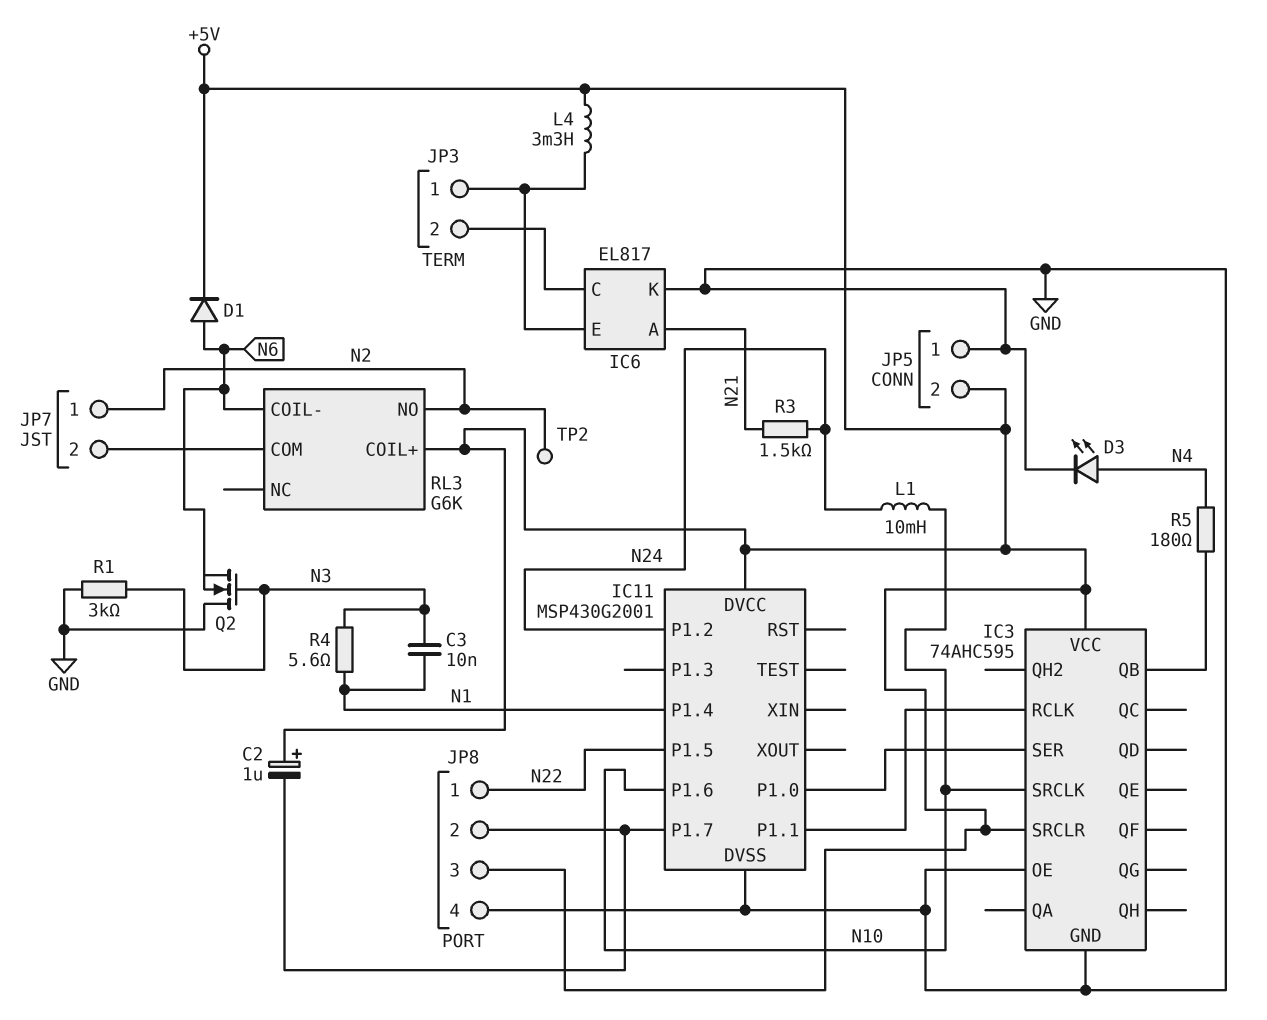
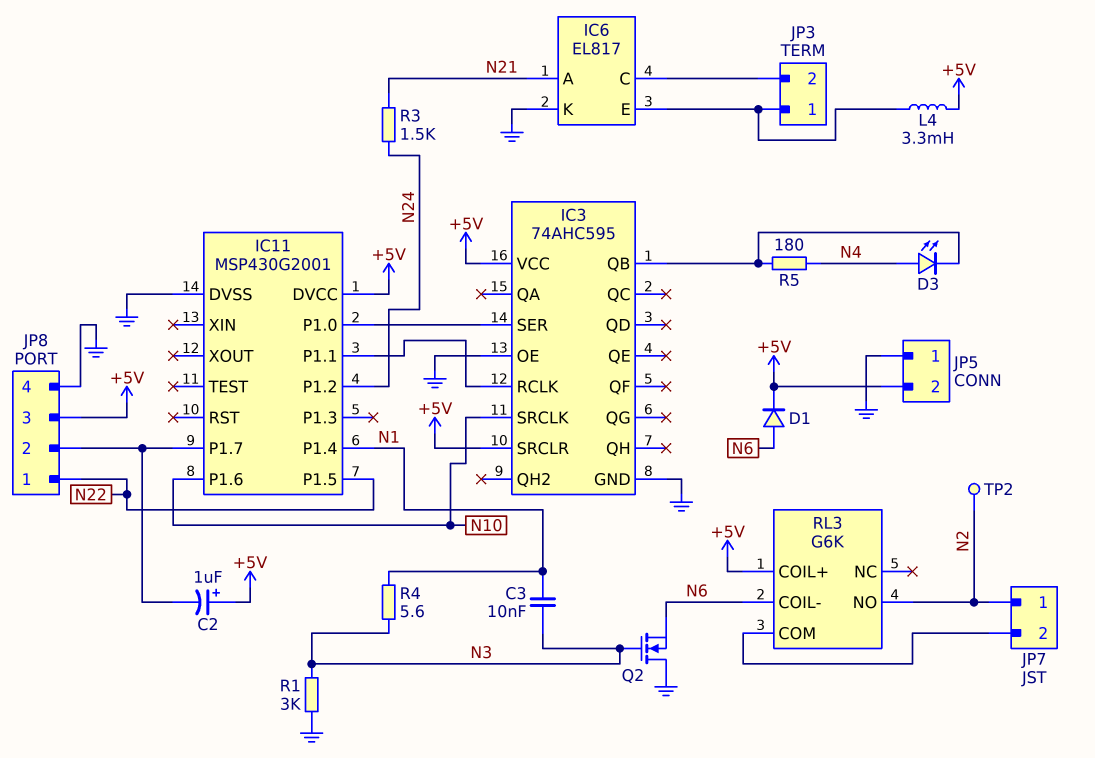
D3: LED (A N4, K GND) -> LED (A N4, K IC3/QB)
L1: 10mH (N10, N24) -> none

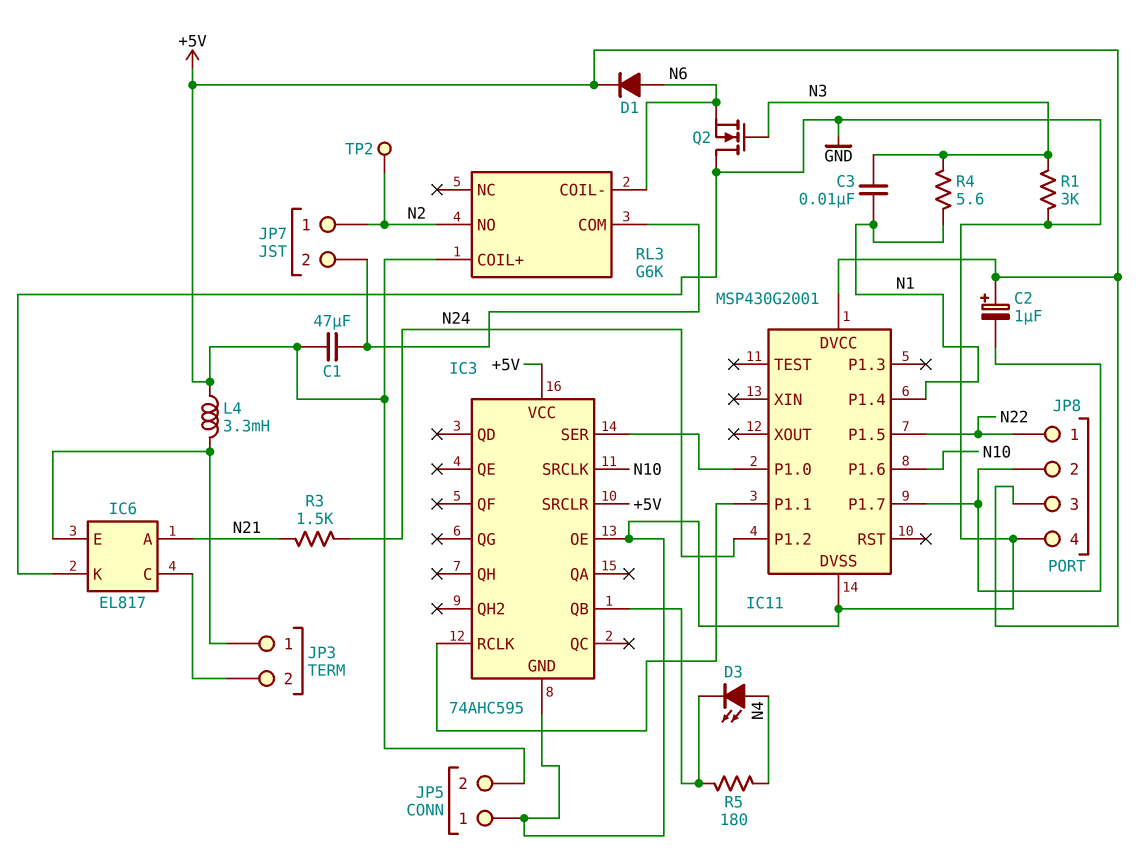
C1: none -> 47uF (+5V, JP7/2)

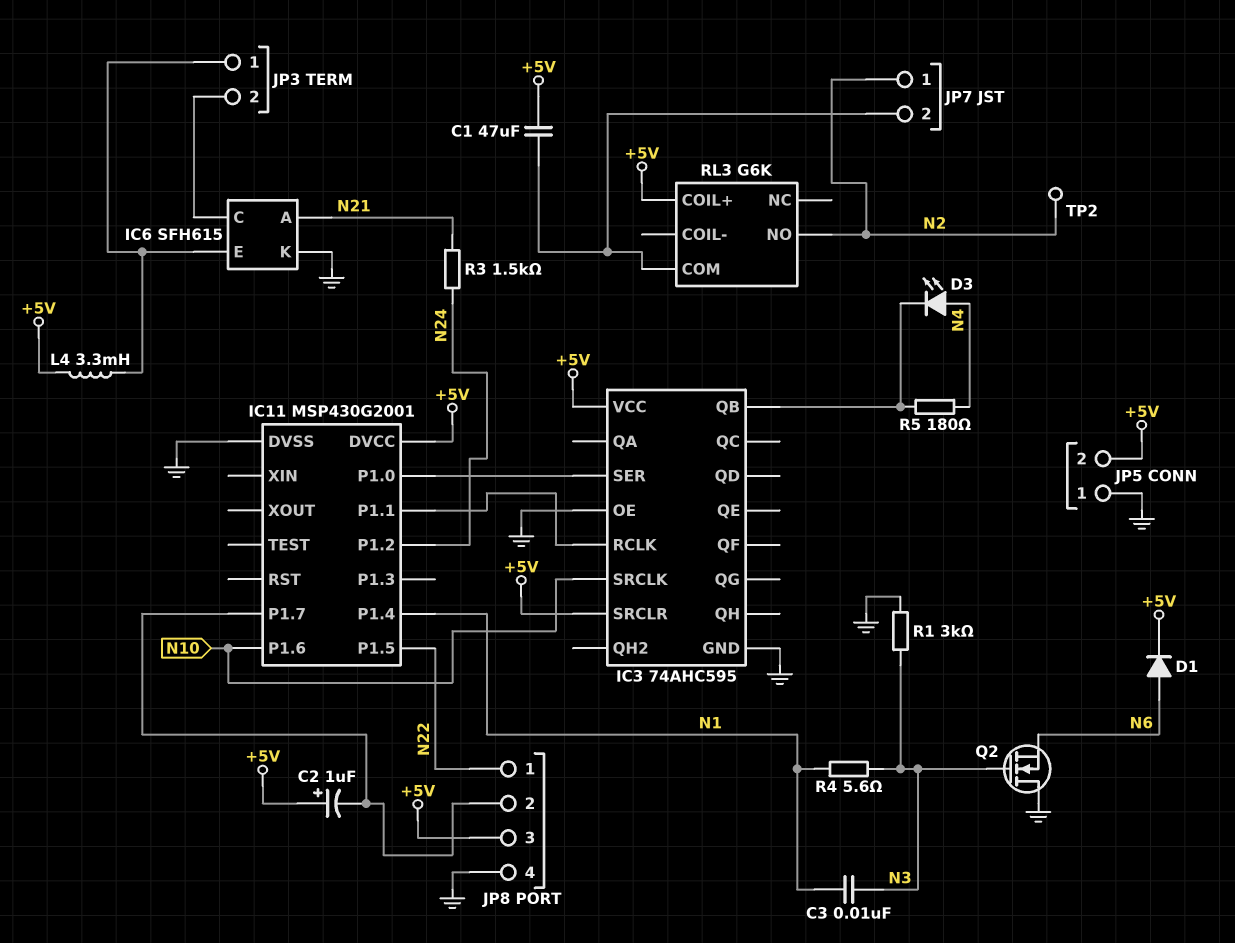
IC6: EL817 -> SFH615
RL3 pin COIL-: N6 -> none

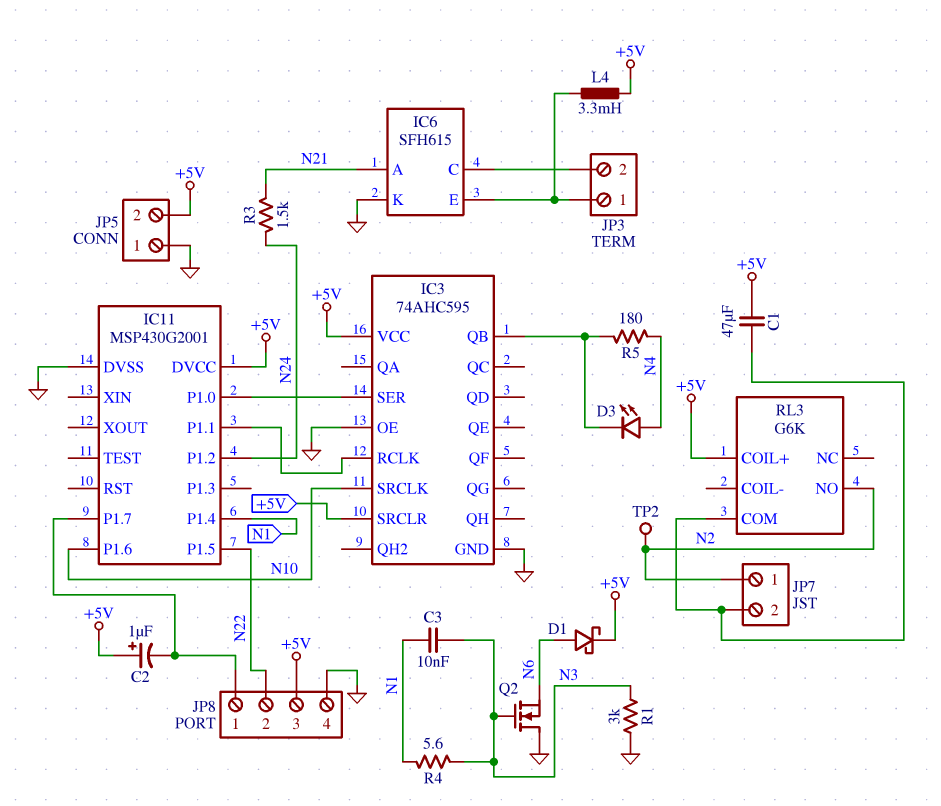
D1: diode (A N6, K +5V) -> schottky (A N6, K +5V)
JP8 pin 1: N22 -> IC11/P1.7
JP8 pin 2: IC11/P1.7 -> N22

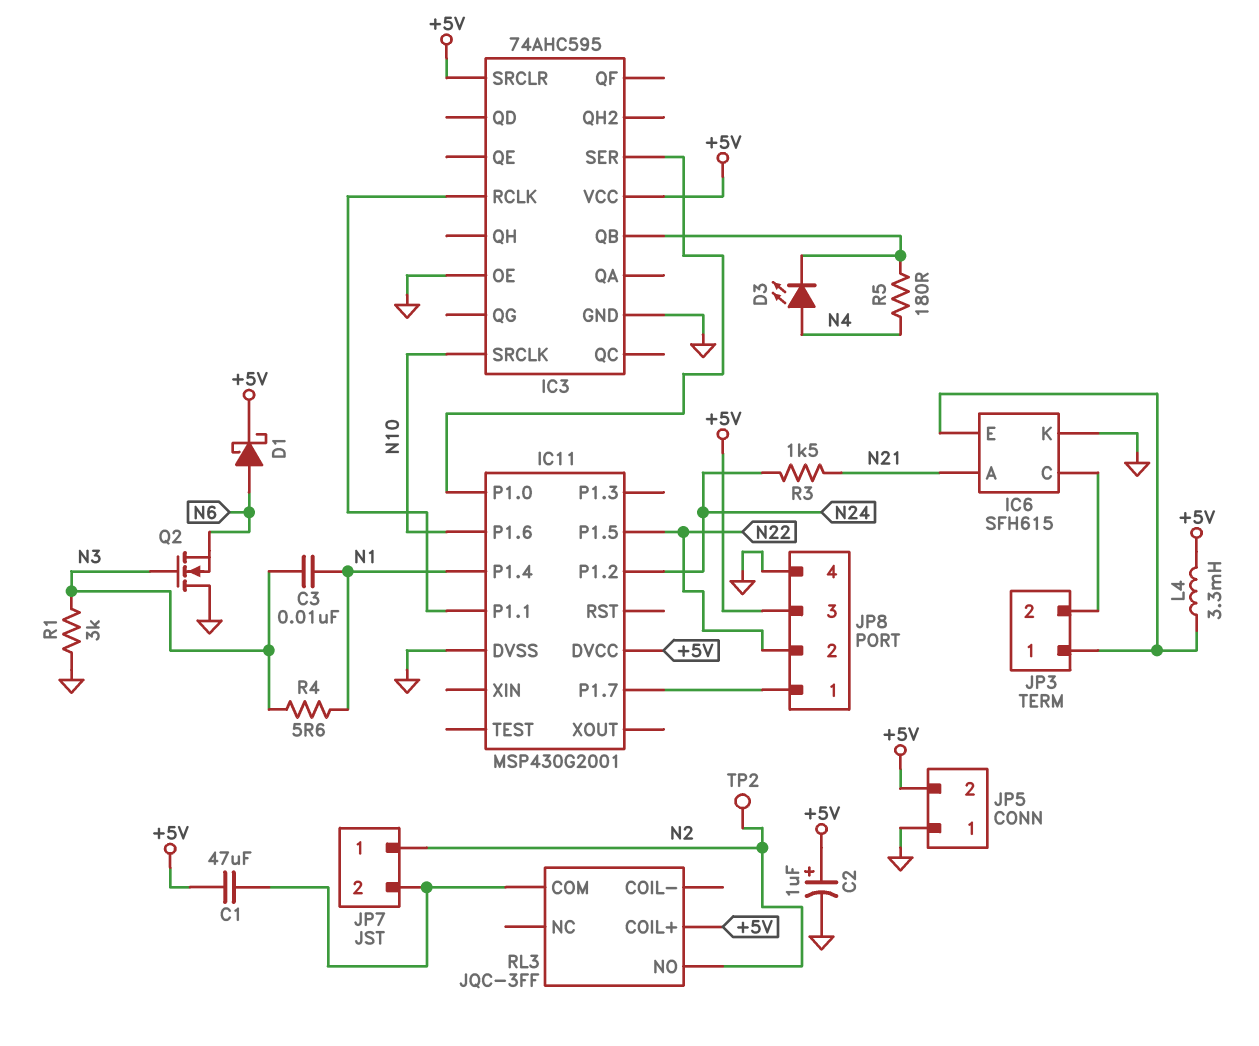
C2: 1uF (plus +5V, minus IC11/P1.7) -> 1uF (plus +5V, minus GND)
RL3: G6K -> JQC-3FF

